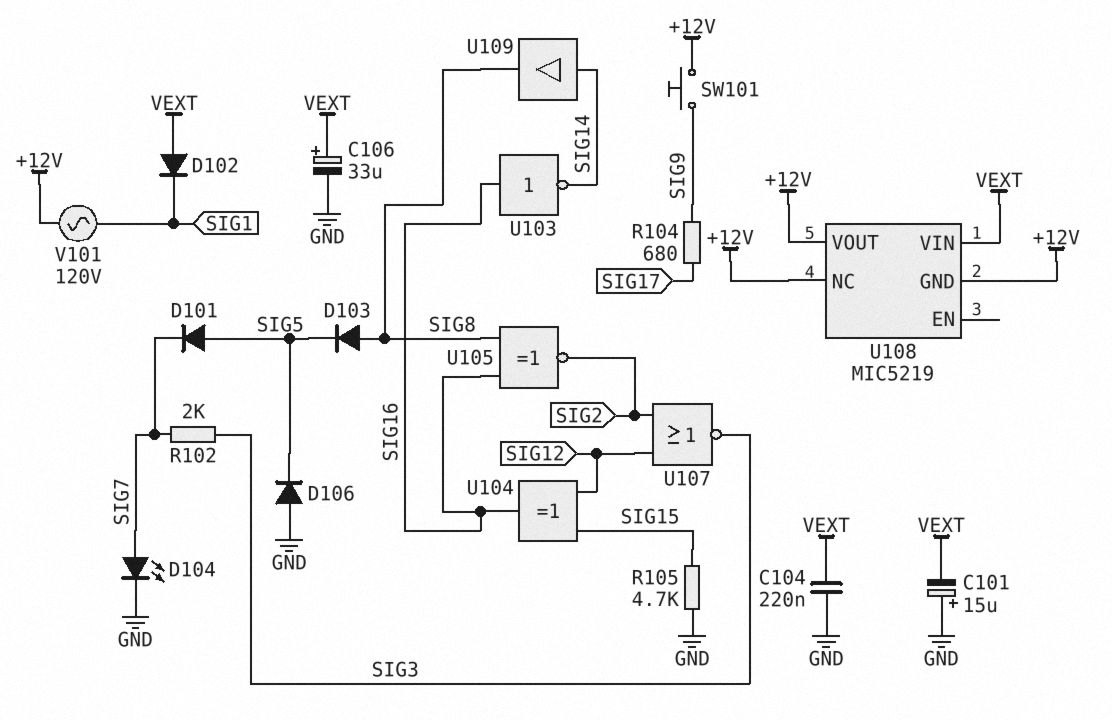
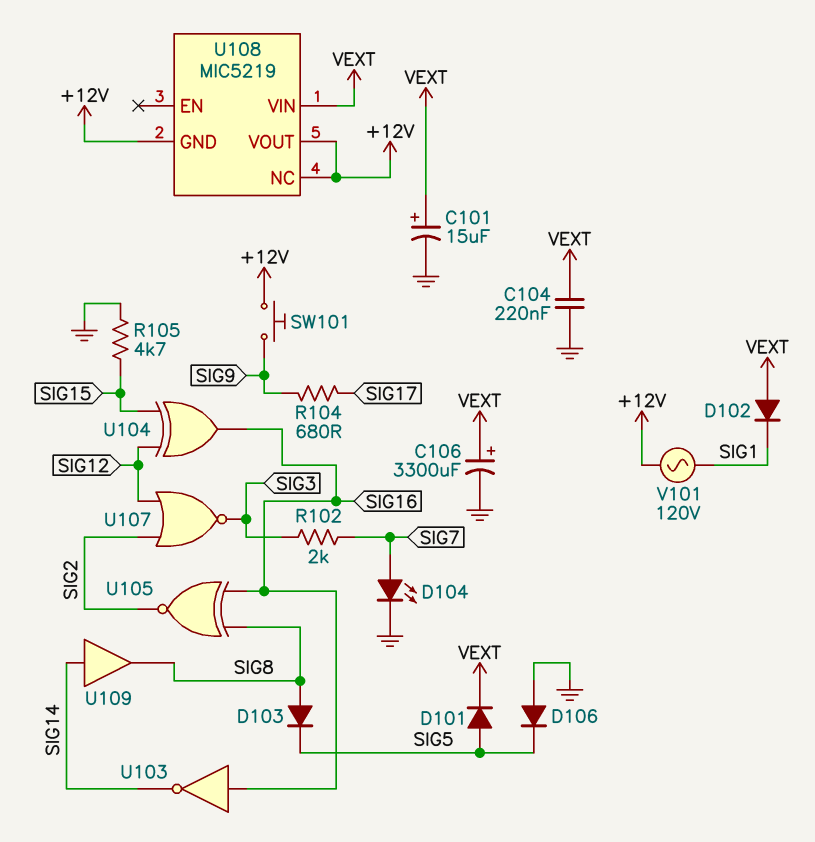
C101: 15uF (plus GND, minus VEXT) -> 15uF (plus VEXT, minus GND)
C106: 33uF (plus VEXT, minus GND) -> 3300uF (plus VEXT, minus GND)
D101: diode (A SIG5, K SIG7) -> diode (A SIG5, K VEXT)

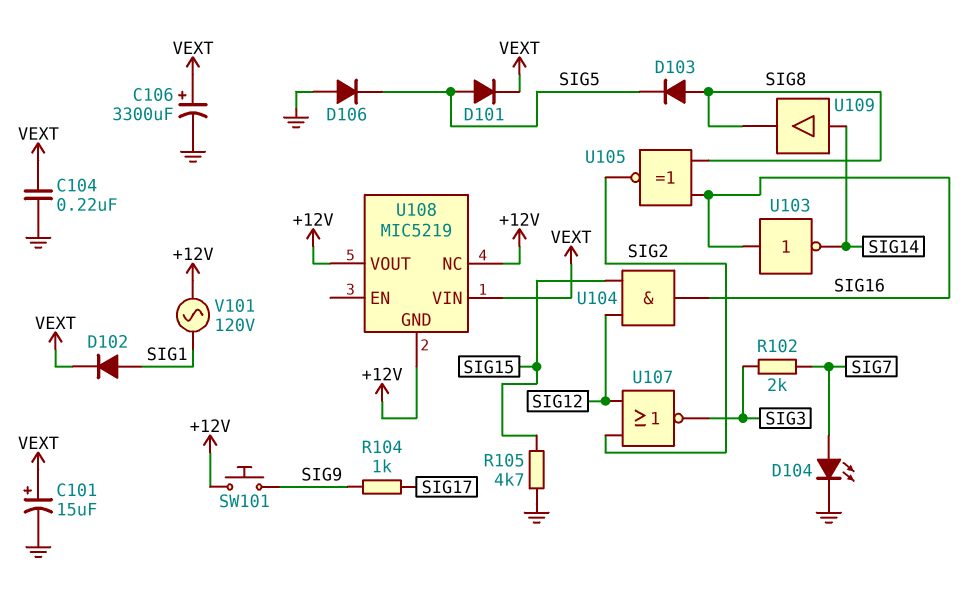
D102: diode (A VEXT, K SIG1) -> diode (A SIG1, K VEXT)
R104: 680 (SIG9, SIG17) -> 1k (SIG9, SIG17)
U104: XOR (in SIG12, in SIG15, out SIG16) -> AND (in SIG12, in SIG15, out SIG16)

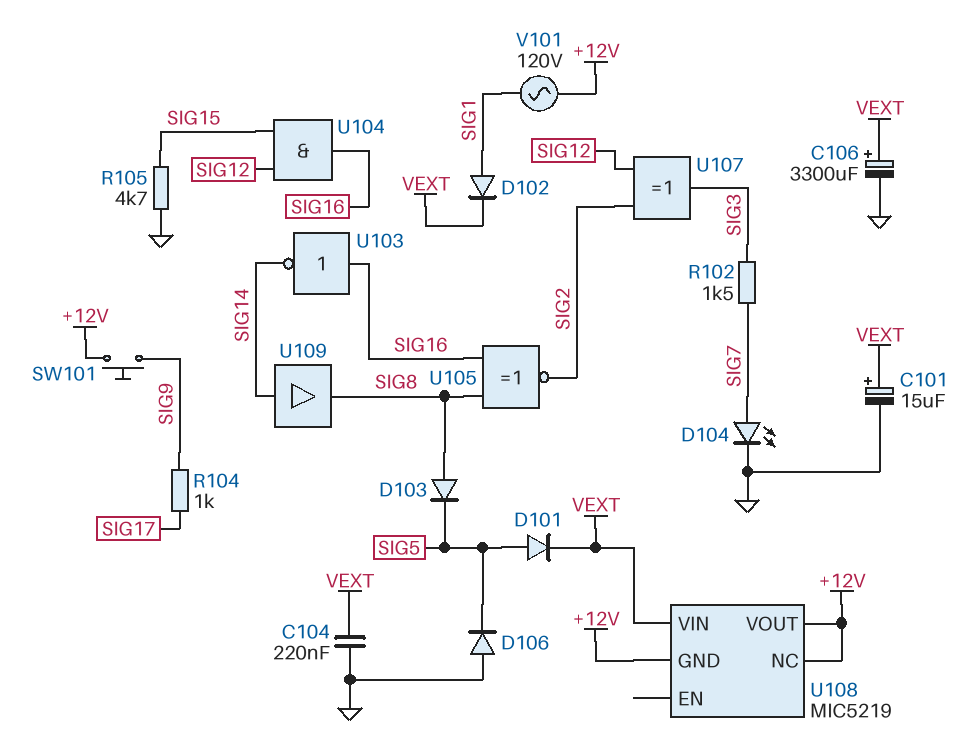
R102: 2k (SIG3, SIG7) -> 1.5k (SIG3, SIG7)
U107: NOR (in SIG2, in SIG12, out SIG3) -> XOR (in SIG2, in SIG12, out SIG3)

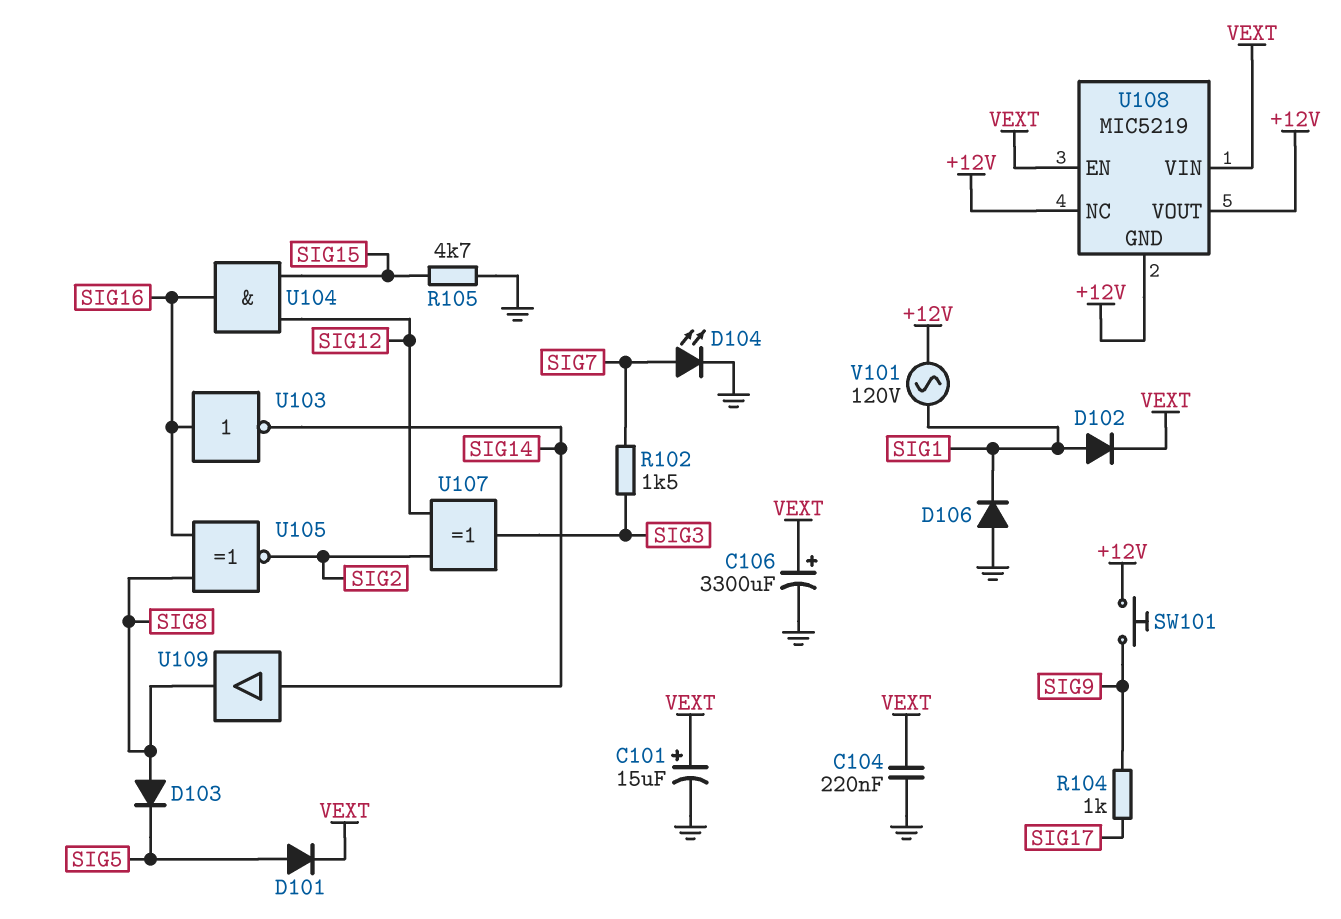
D106: diode (A GND, K SIG5) -> diode (A GND, K SIG1)
U108 pin EN: none -> VEXT

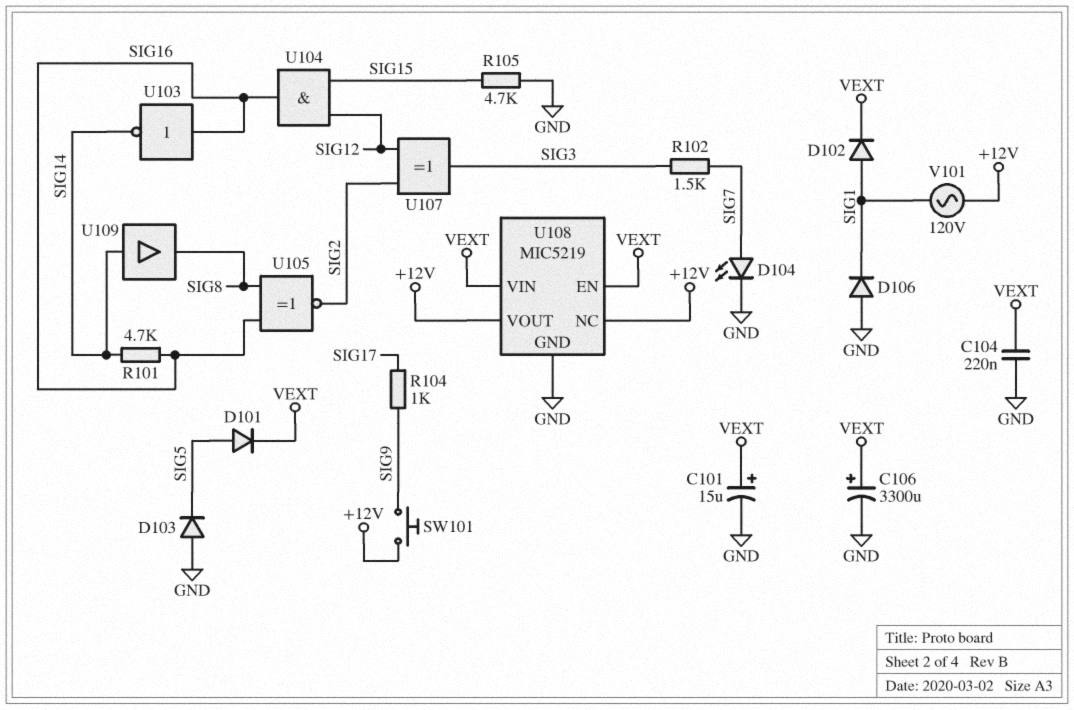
D103: diode (A SIG8, K SIG5) -> diode (A GND, K SIG5)
R101: none -> 4.7k (SIG14, SIG16)
U108 pin GND: +12V -> GND

